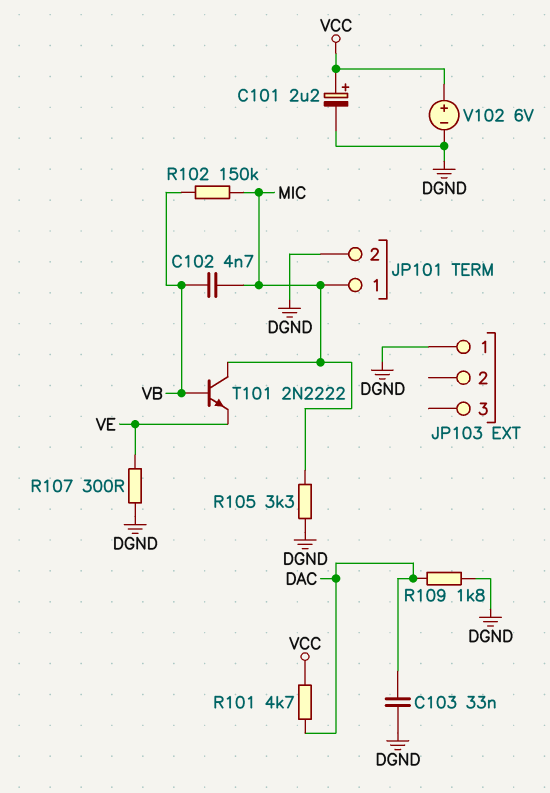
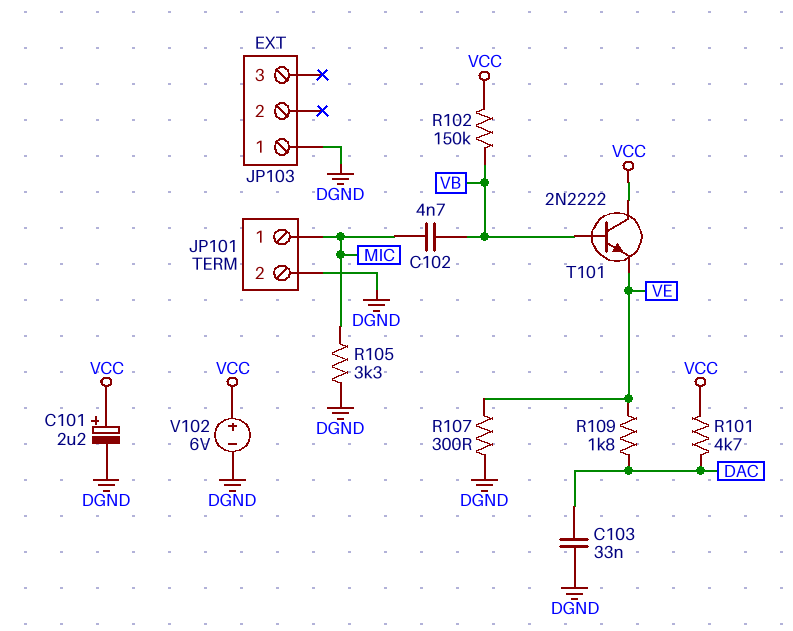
R102: 150k (MIC, VB) -> 150k (VB, VCC)
R109: 1.8k (DAC, DGND) -> 1.8k (DAC, VE)
T101: NPN 2N2222 (B VB, C MIC, E VE) -> NPN 2N2222 (B VB, C VCC, E VE)

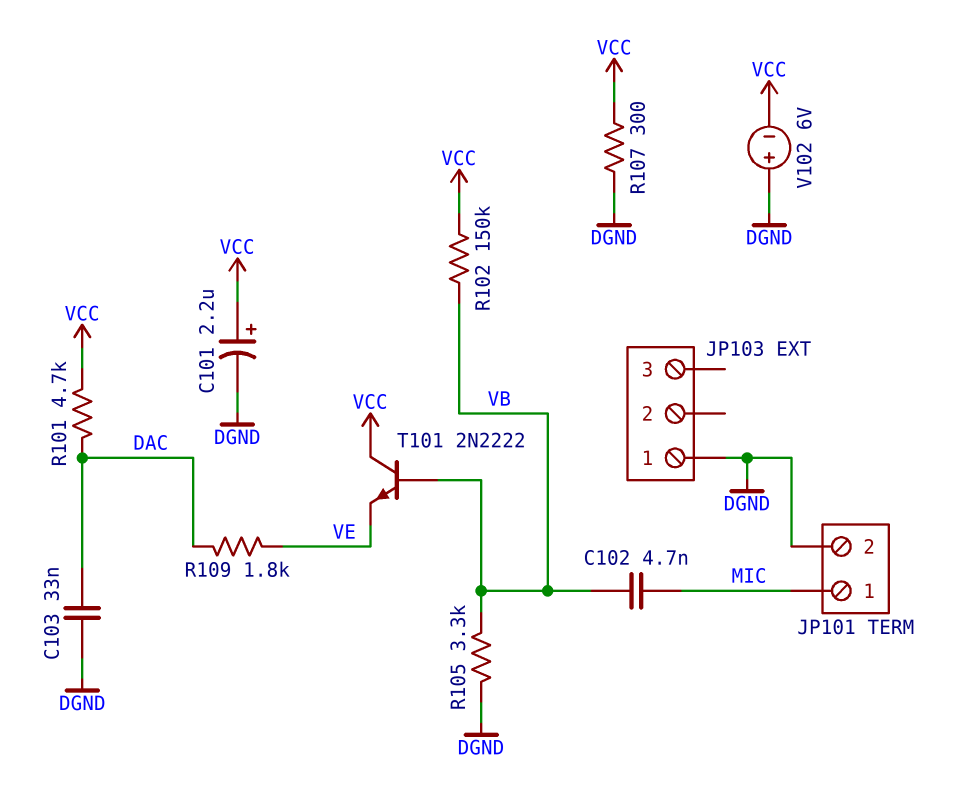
R105: 3.3k (DGND, MIC) -> 3.3k (DGND, VB)
R107: 300 (DGND, VE) -> 300 (DGND, VCC)
V102: 6V (plus VCC, minus DGND) -> 6V (plus DGND, minus VCC)

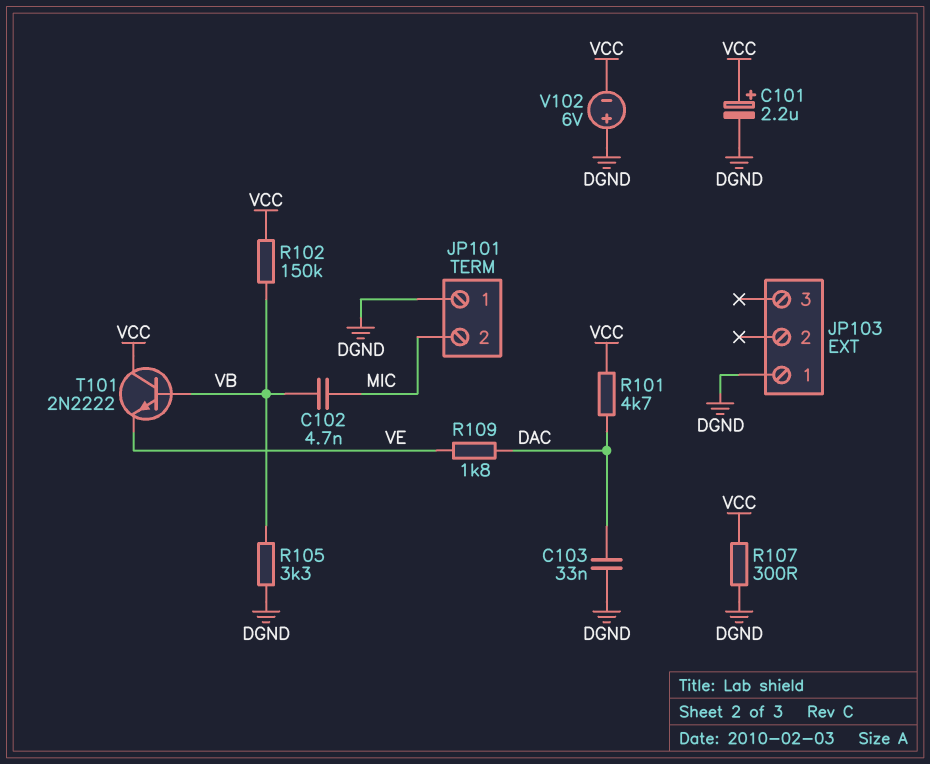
JP101 pin 1: MIC -> DGND
JP101 pin 2: DGND -> MIC

